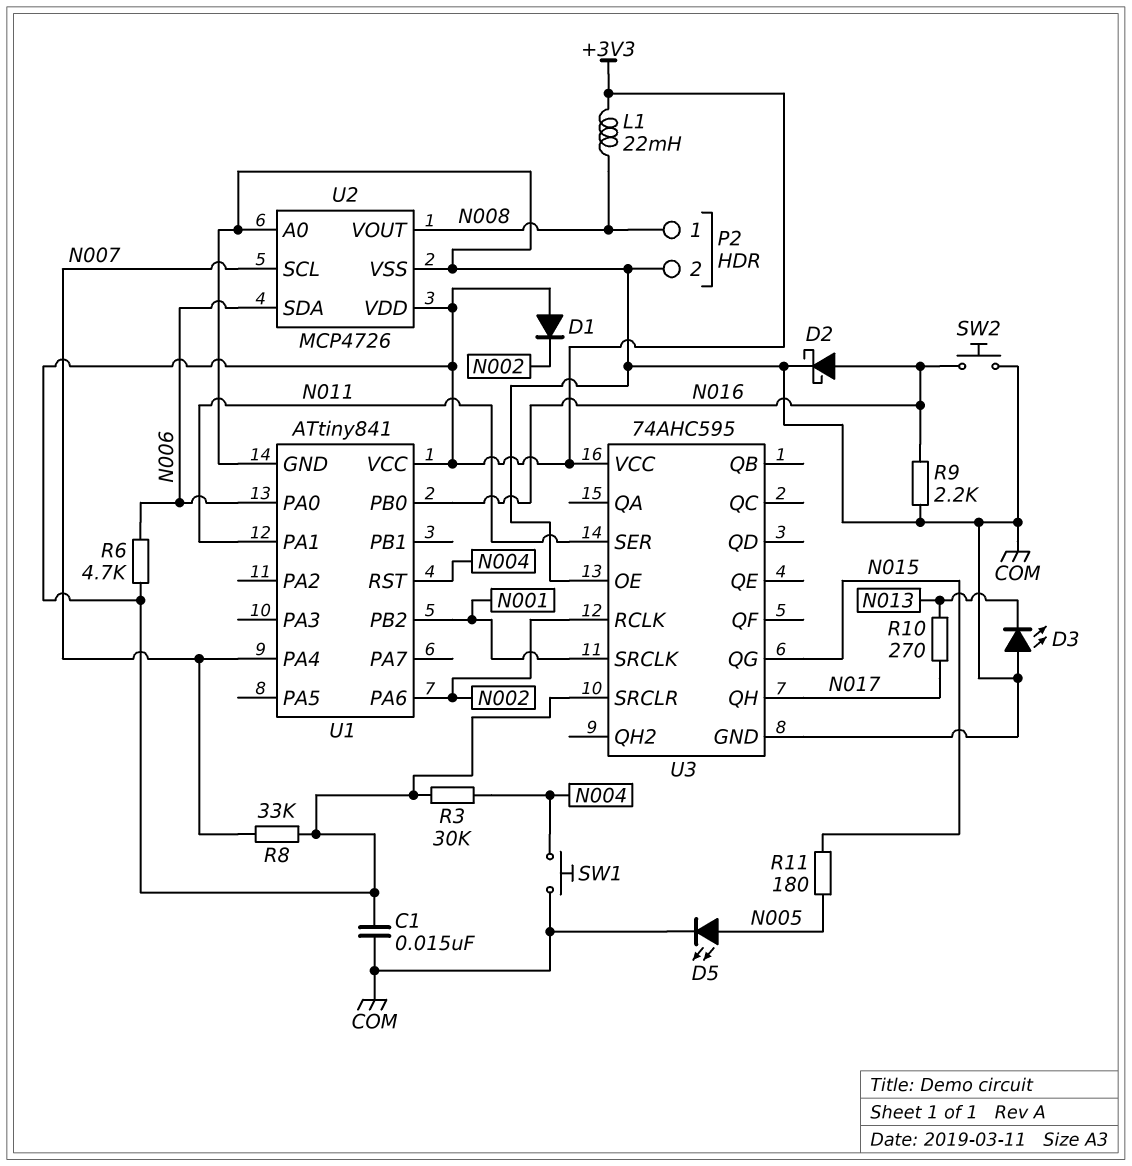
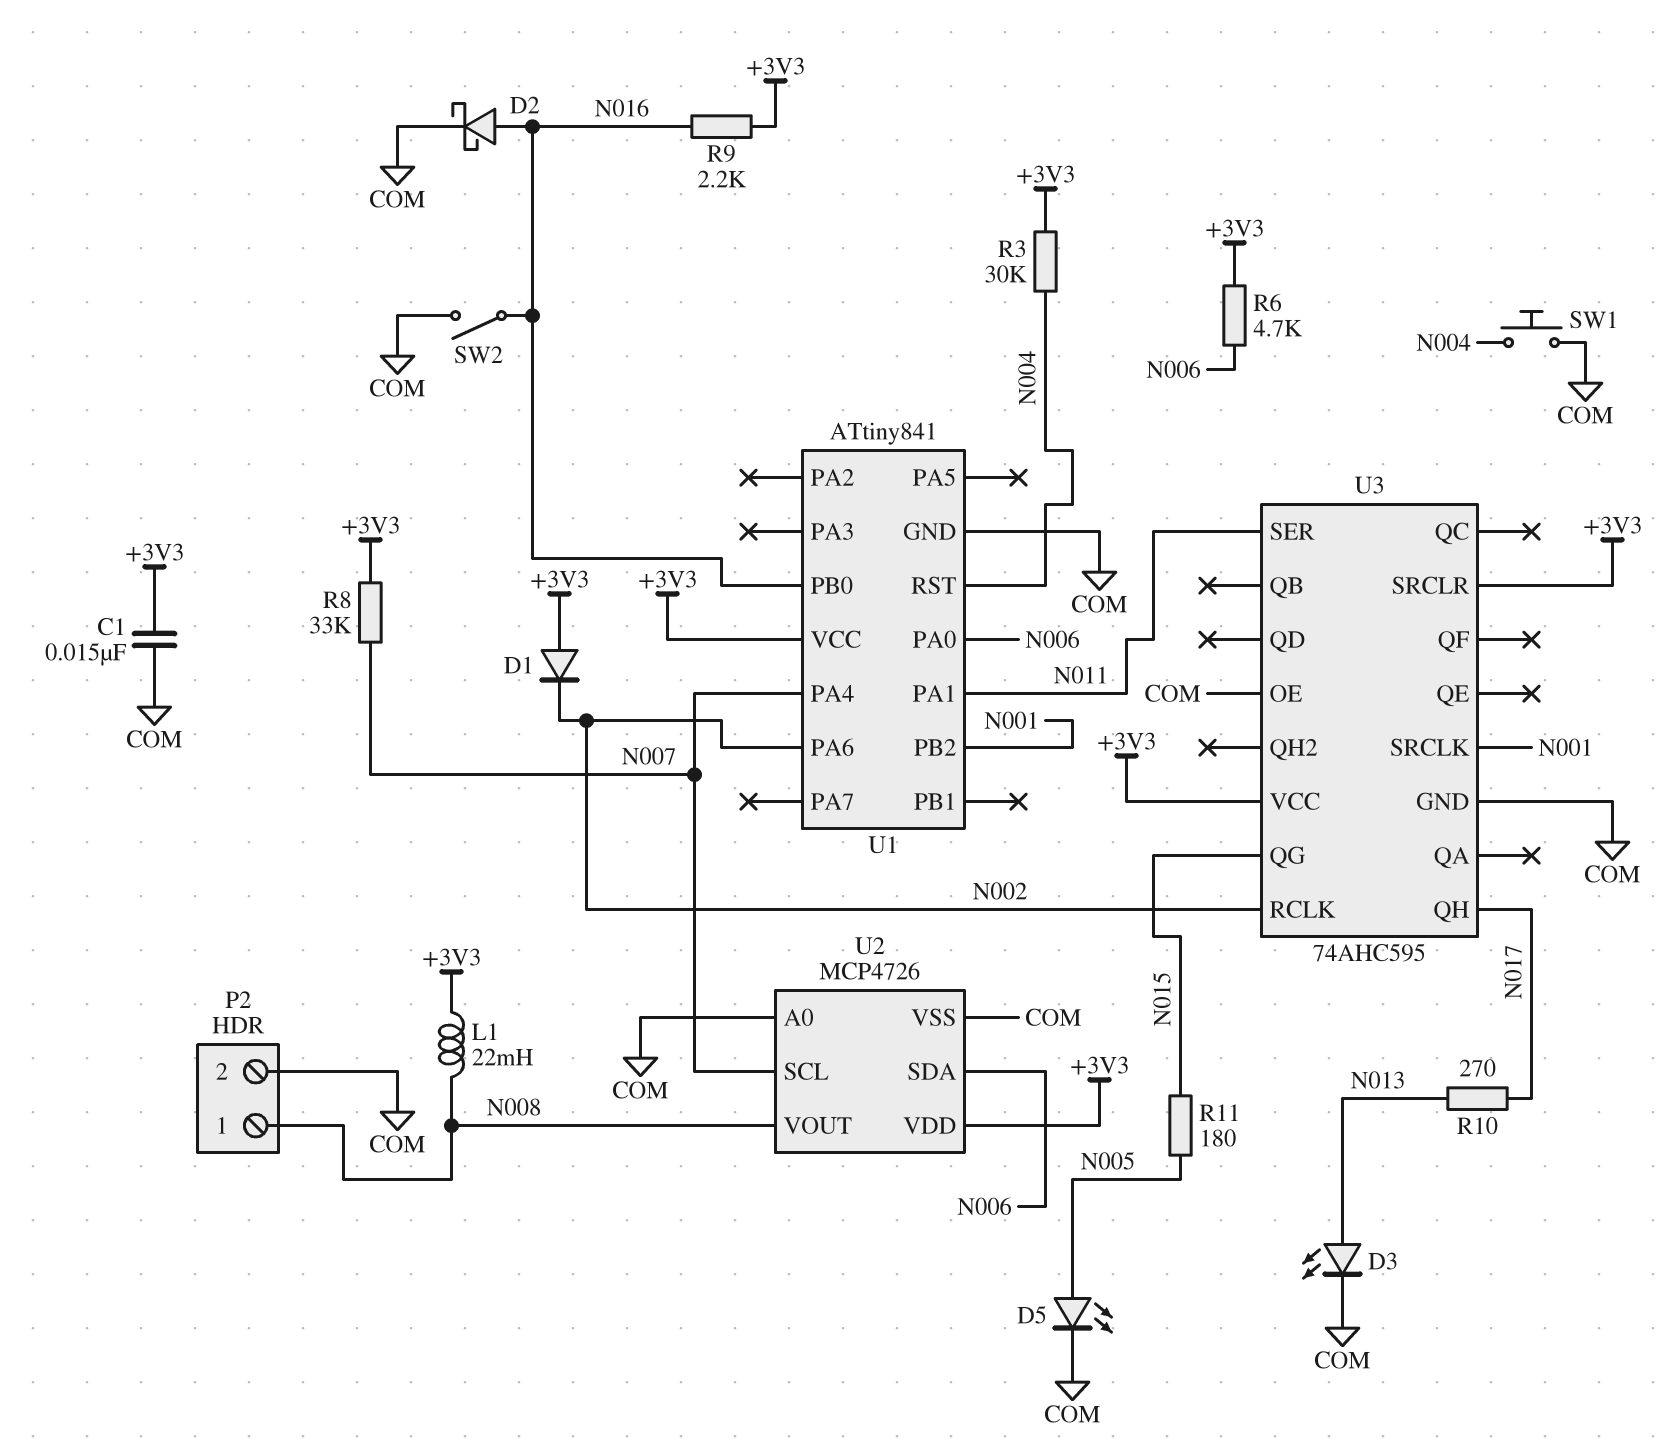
D3: LED (A COM, K N013) -> LED (A N013, K COM)
R9: 2.2k (COM, N016) -> 2.2k (+3V3, N016)
SW2: button (COM, N016) -> switch (COM, N016)

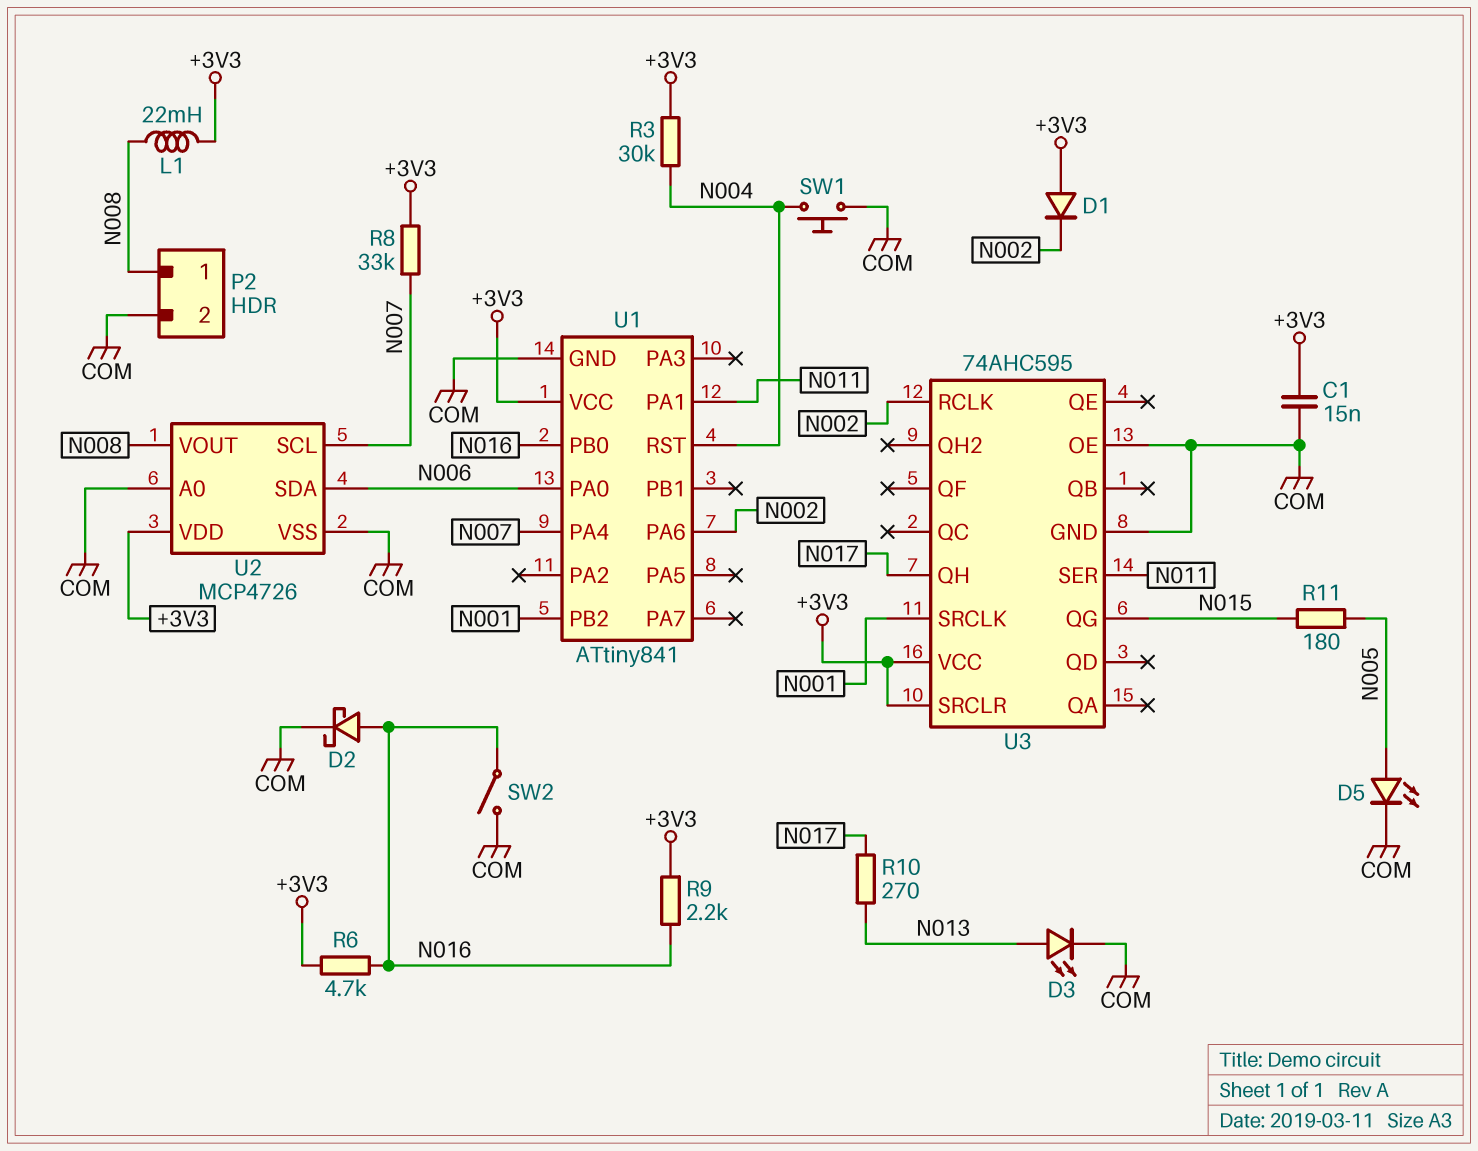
R6: 4.7k (+3V3, N006) -> 4.7k (+3V3, N016)

